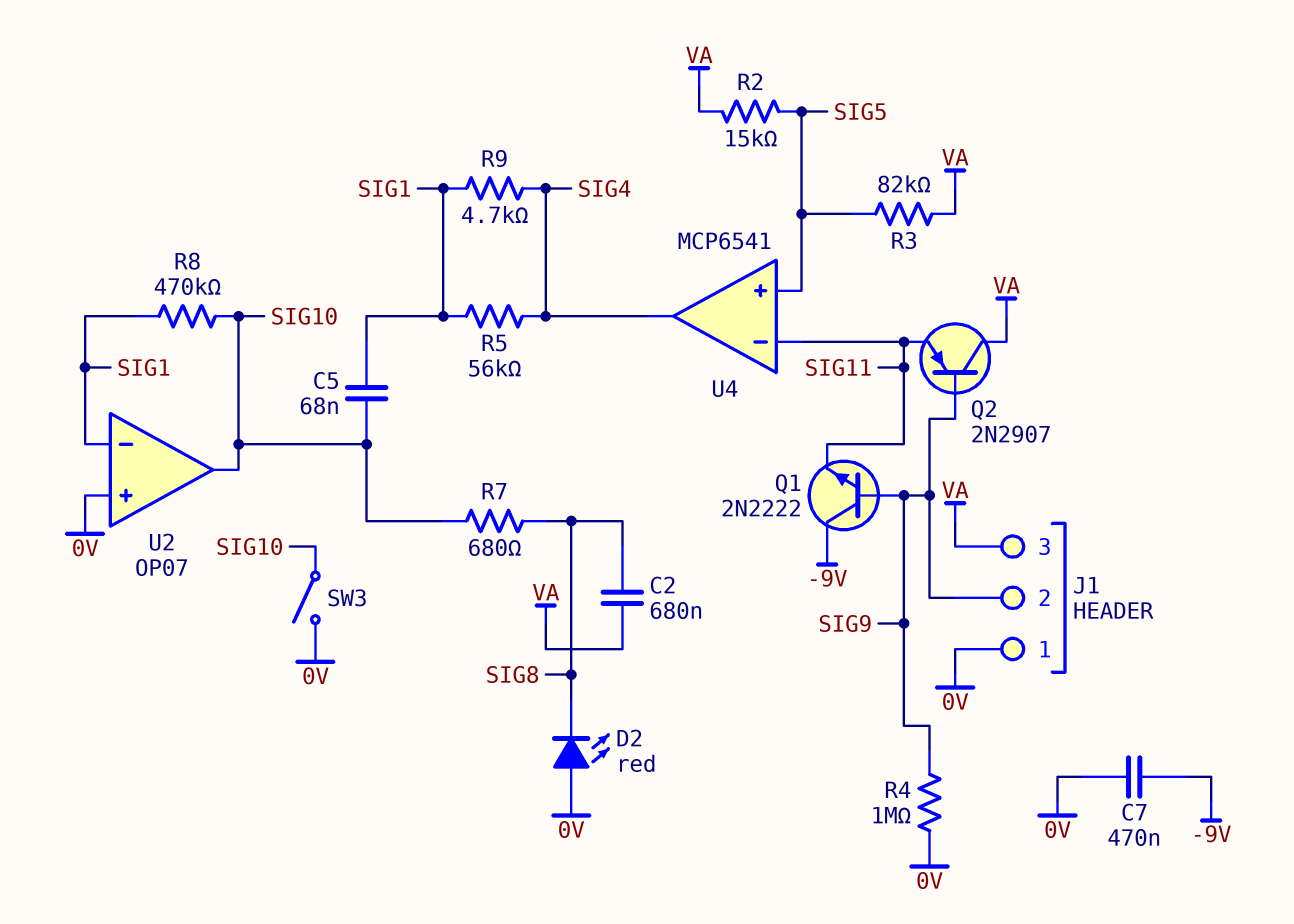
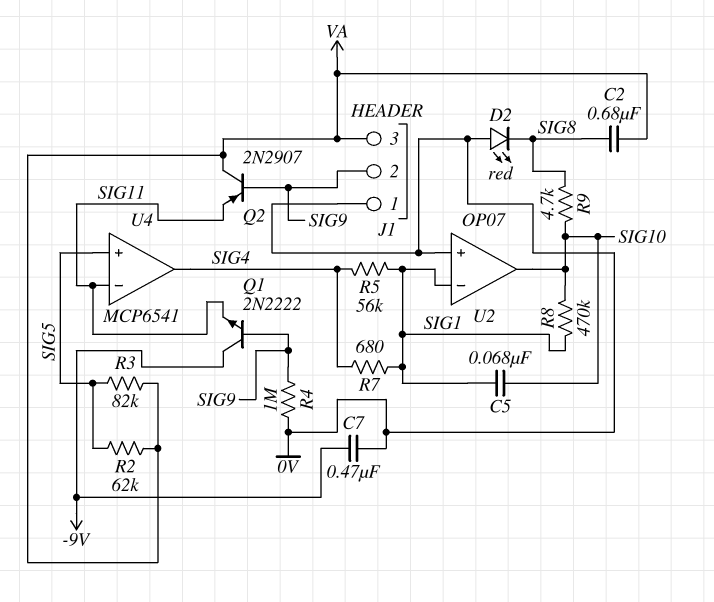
R2: 15k (SIG5, VA) -> 62k (SIG5, VA)
R7: 680 (SIG8, SIG10) -> 680 (SIG1, SIG4)
R9: 4.7k (SIG1, SIG4) -> 4.7k (SIG8, SIG10)
SW3: switch (0V, SIG10) -> none

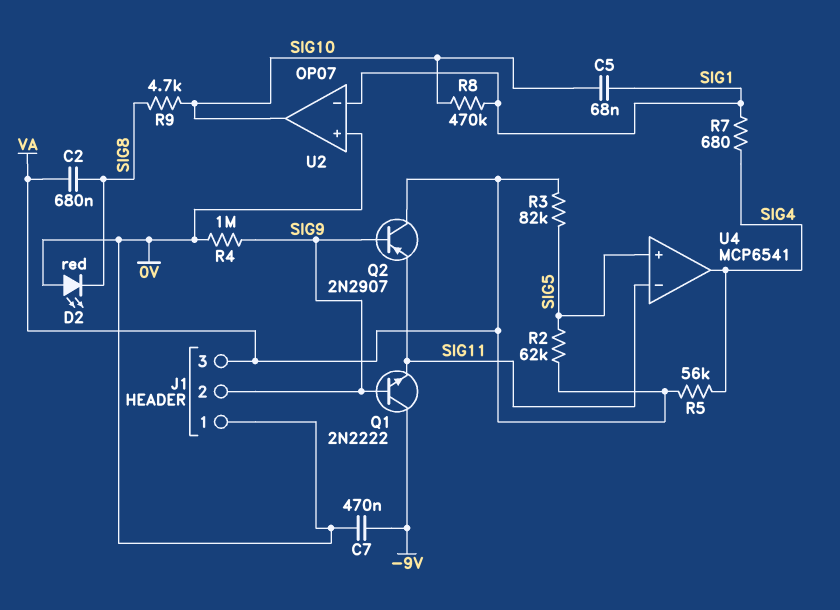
R5: 56k (SIG1, SIG4) -> 56k (SIG4, VA)

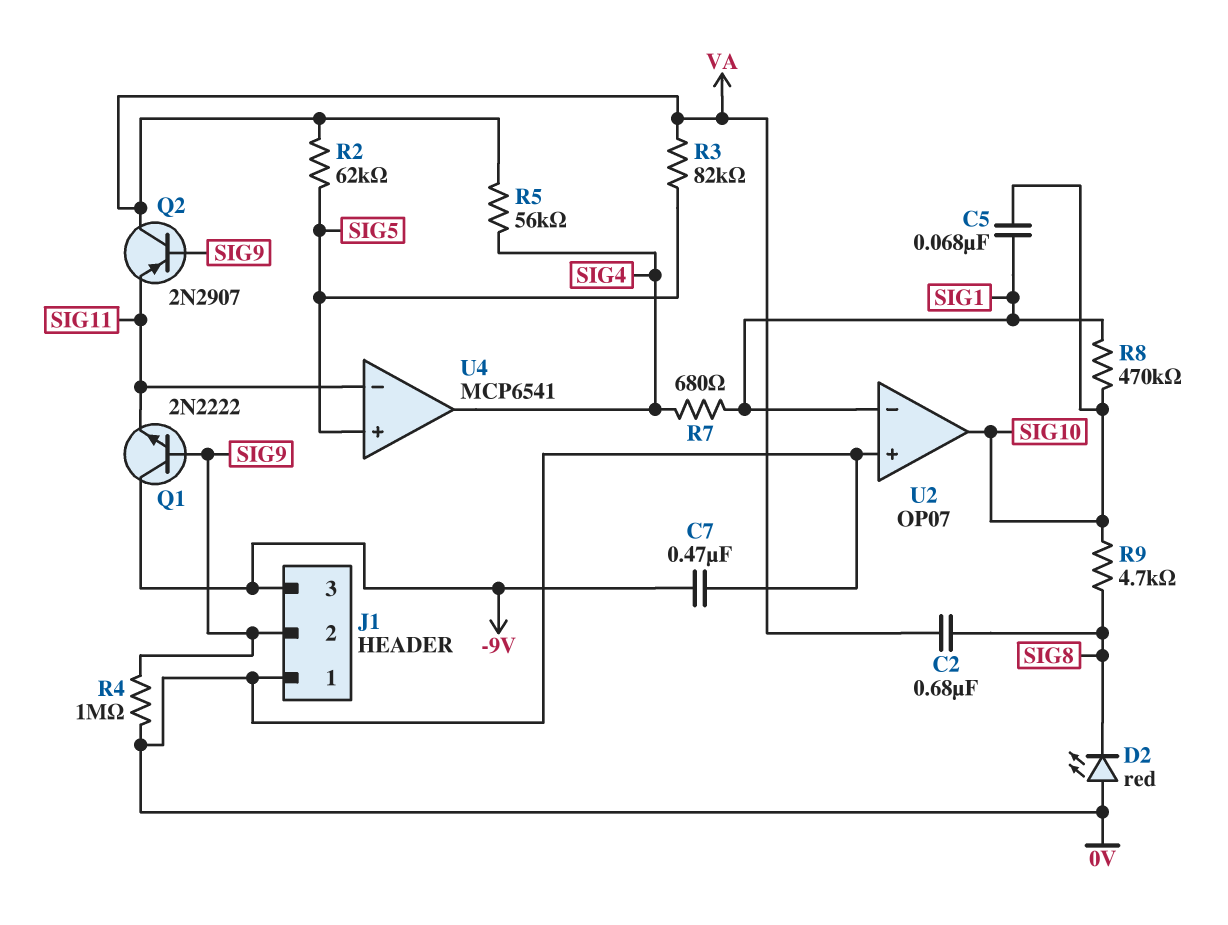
J1 pin 3: VA -> -9V

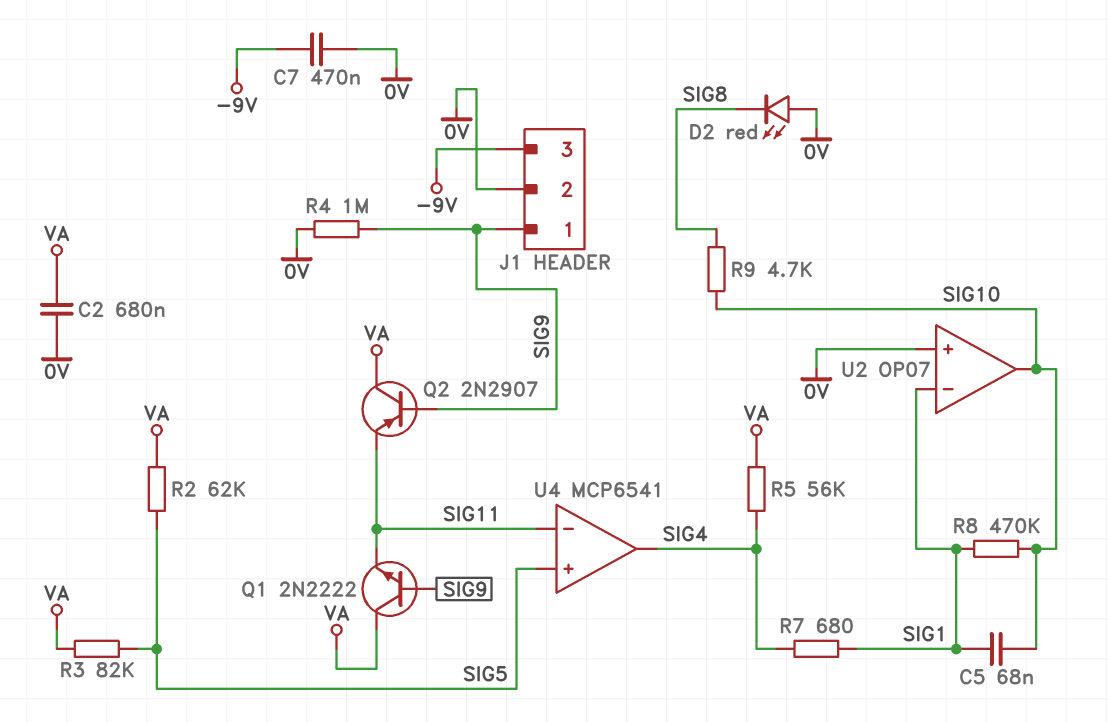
C2: 680nF (SIG8, VA) -> 680nF (0V, VA)
J1 pin 1: 0V -> SIG9
J1 pin 2: SIG9 -> 0V
Q1: NPN 2N2222 (B SIG9, C -9V, E SIG11) -> NPN 2N2222 (B SIG9, C VA, E SIG11)

